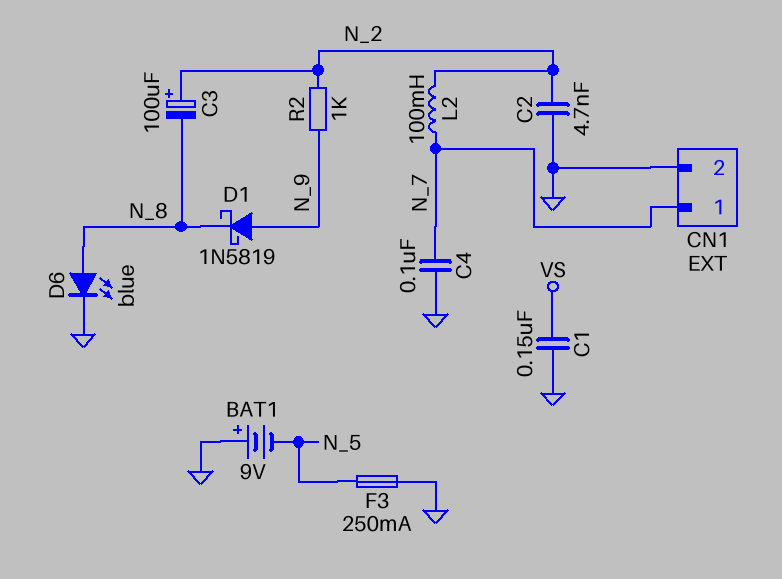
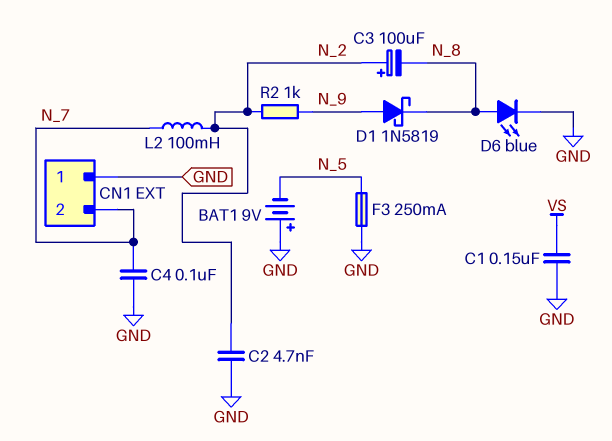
CN1 pin 1: N_7 -> GND
CN1 pin 2: GND -> N_7

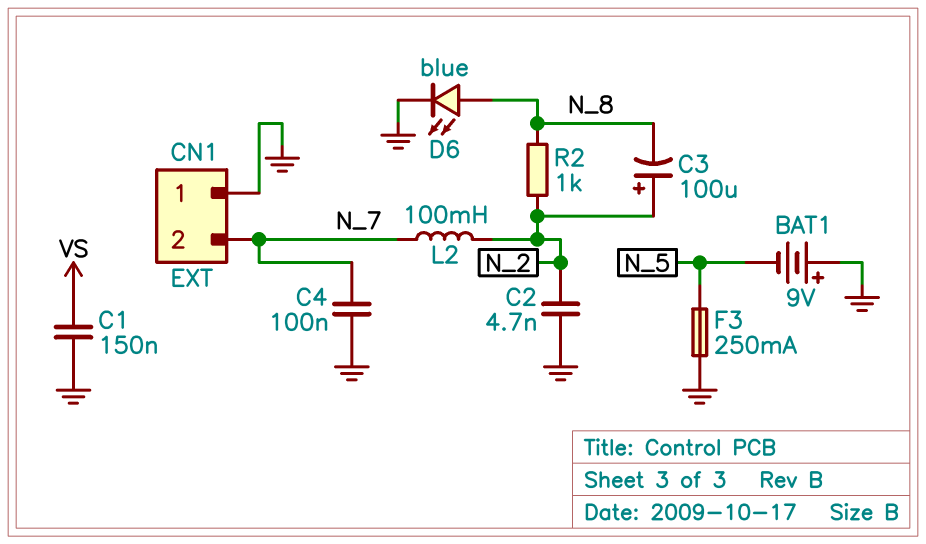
D1: schottky 1N5819 (A N_9, K N_8) -> none
R2: 1k (N_2, N_9) -> 1k (N_2, N_8)

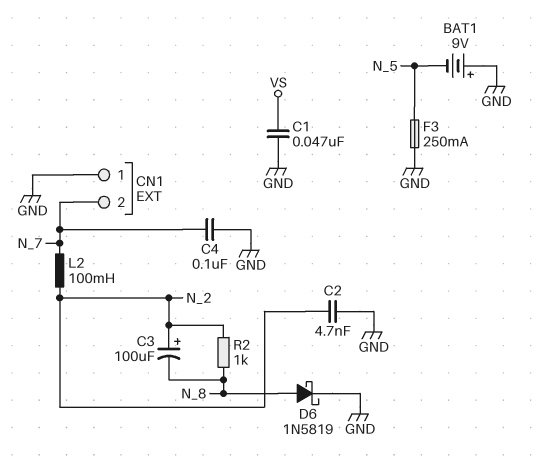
C1: 150nF (GND, VS) -> 47nF (GND, VS)
D6: LED blue (A N_8, K GND) -> schottky 1N5819 (A N_8, K GND)

